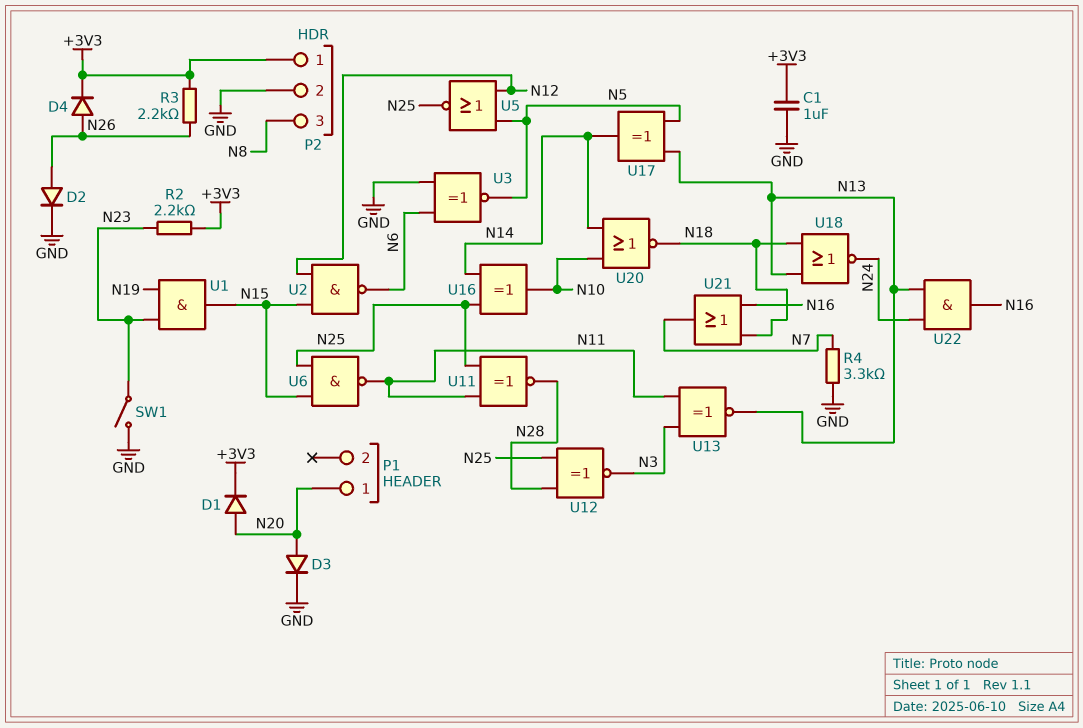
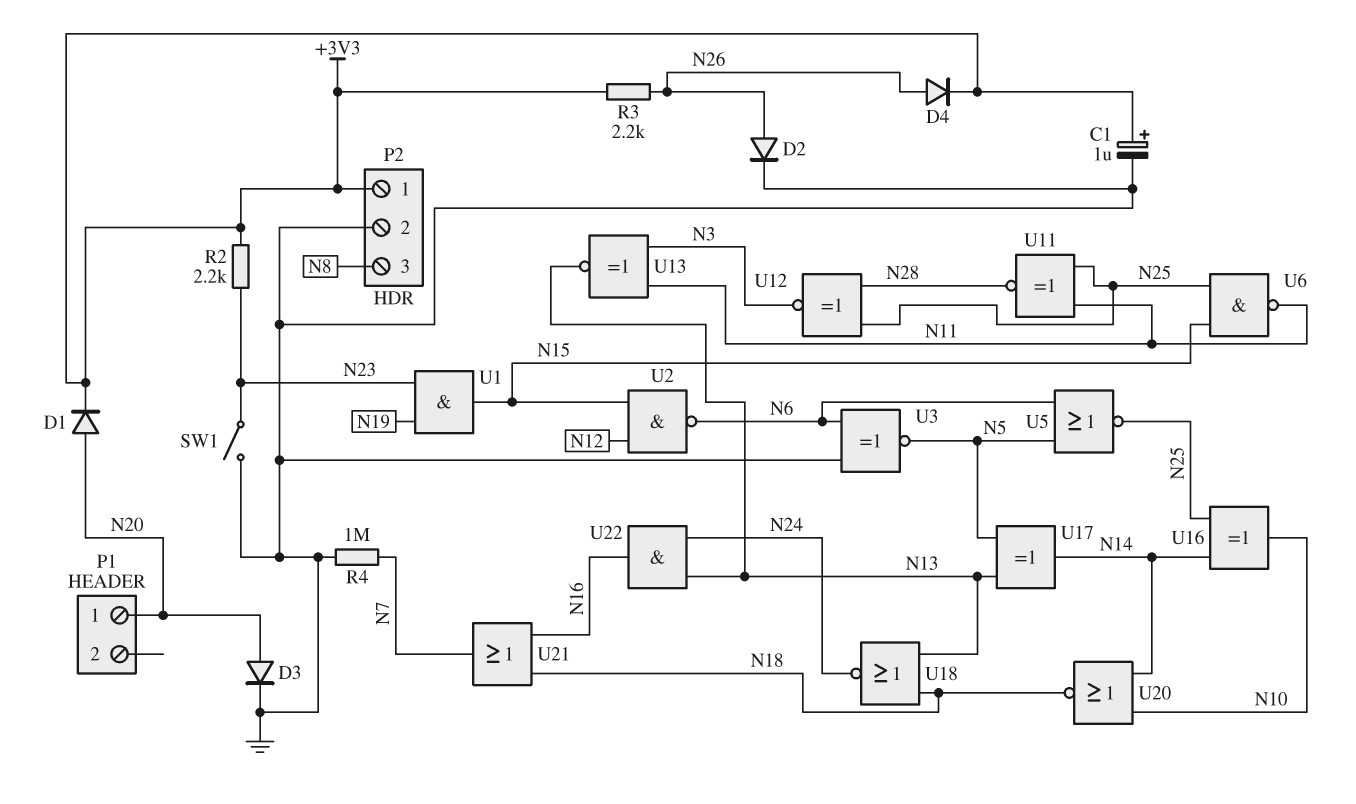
C1: 1uF (+3V3, GND) -> 1uF (plus +3V3, minus GND)
R4: 3.3k (GND, N7) -> 1M (GND, N7)
U5: NOR (in N5, in N12, out N25) -> NOR (in N5, in N6, out N25)

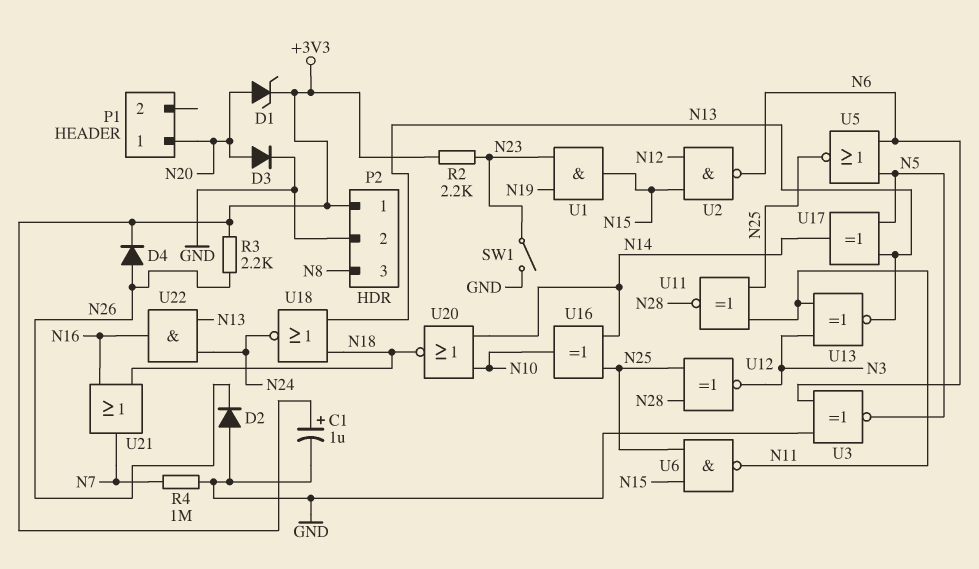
D1: diode (A N20, K +3V3) -> zener (A N20, K +3V3)
D2: diode (A N26, K GND) -> diode (A GND, K N26)

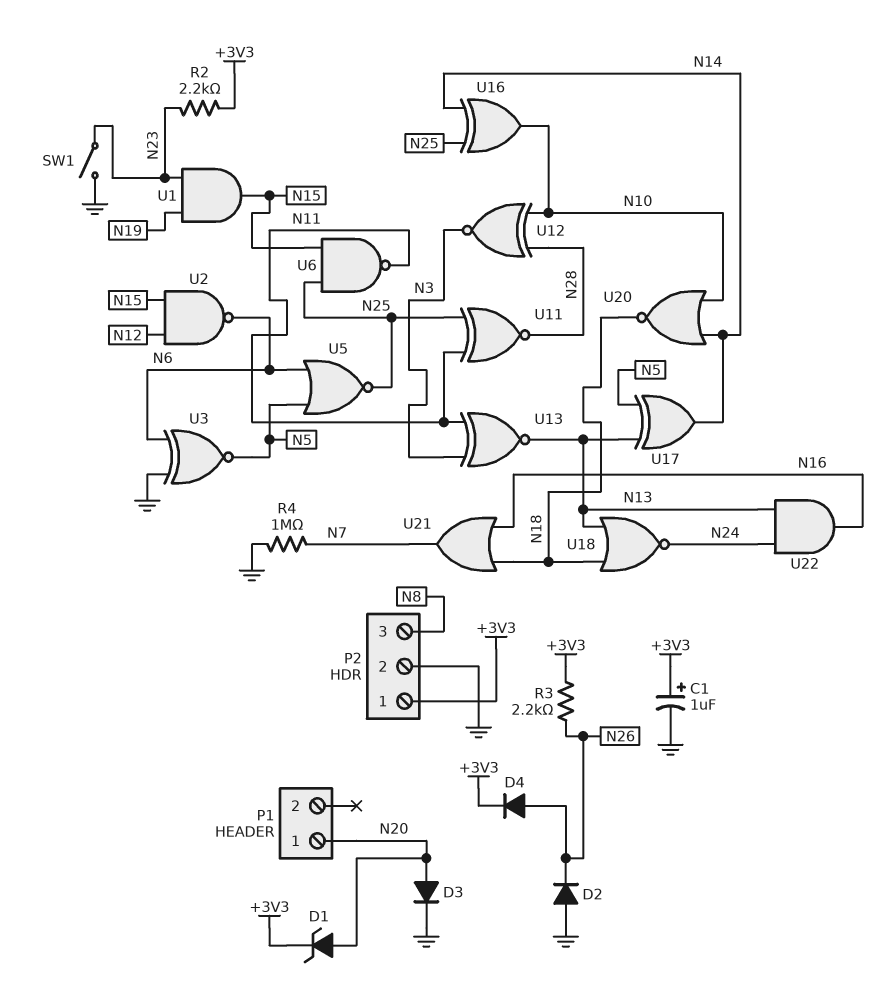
U12: XNOR (in N25, in N28, out N3) -> XNOR (in N10, in N28, out N3)

